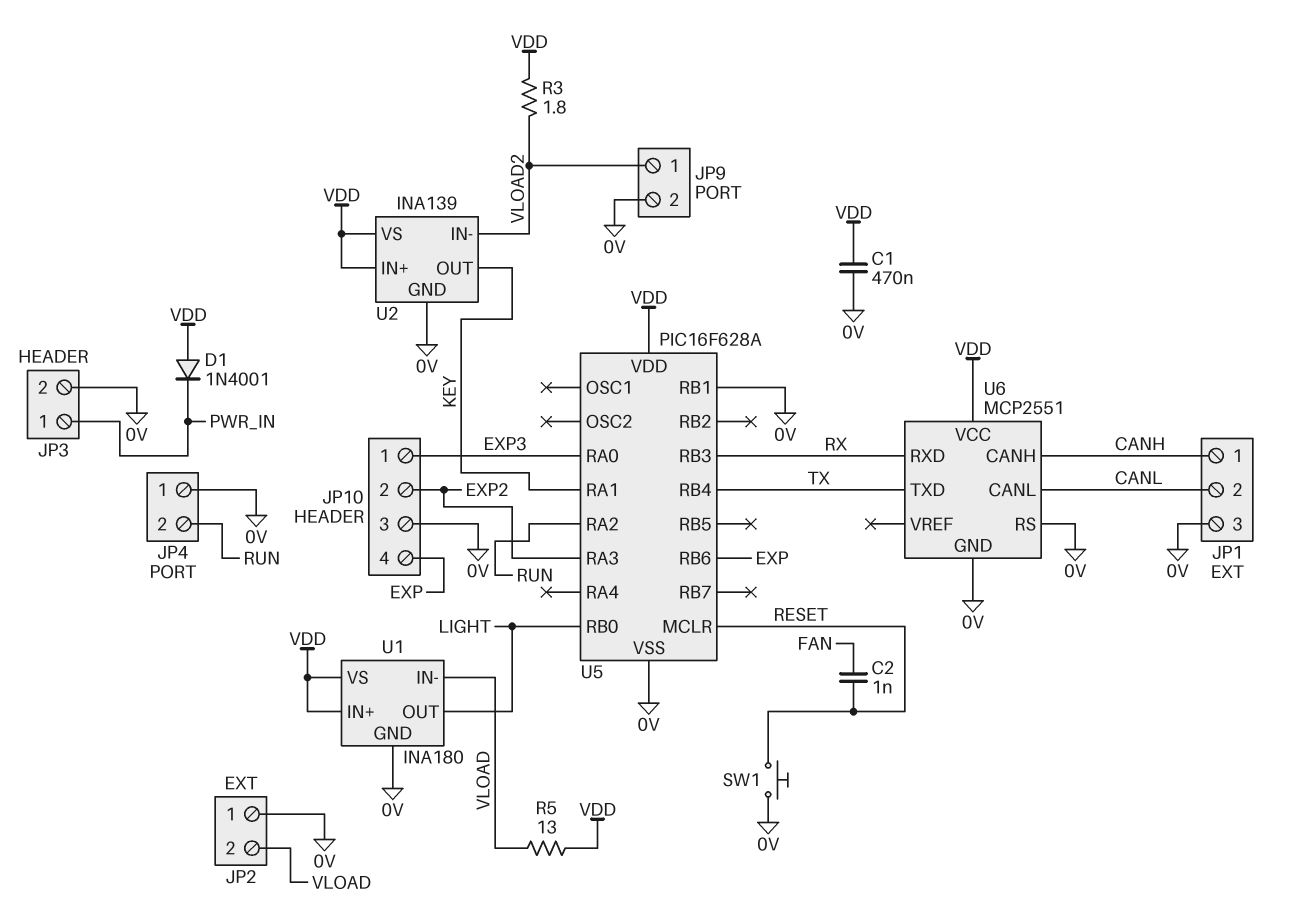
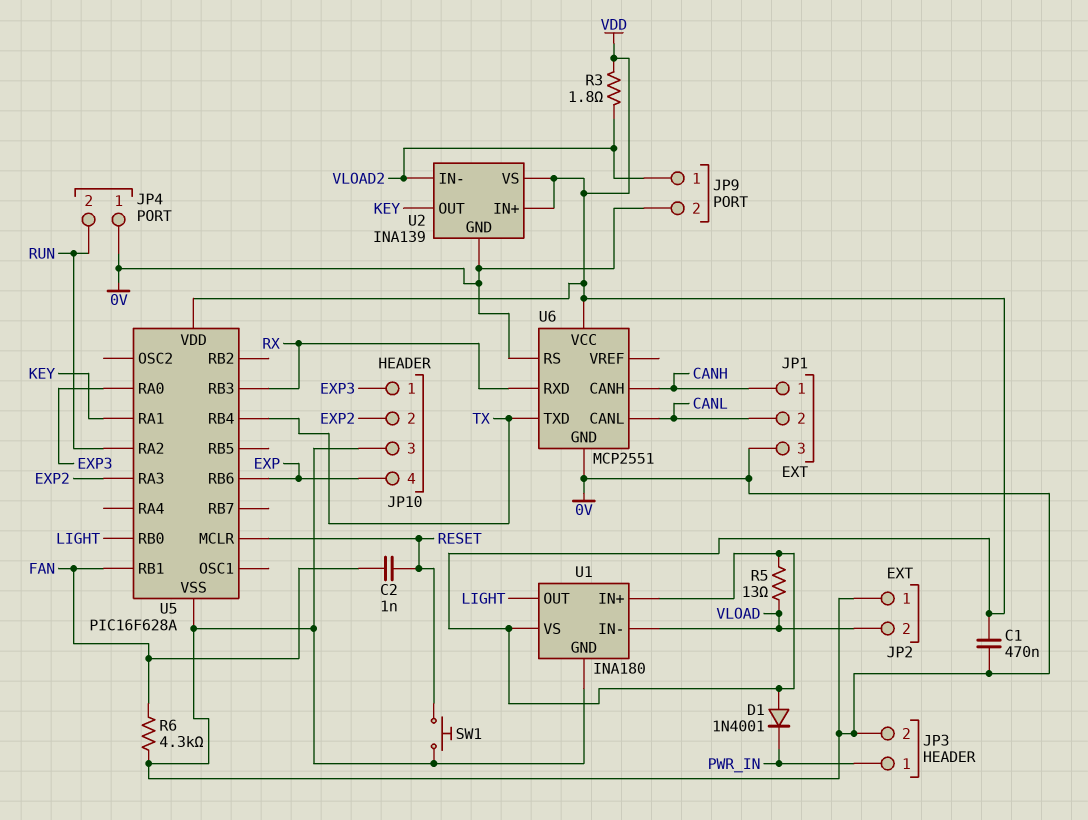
R6: none -> 4.3k (0V, FAN)
U5 pin RB1: 0V -> FAN

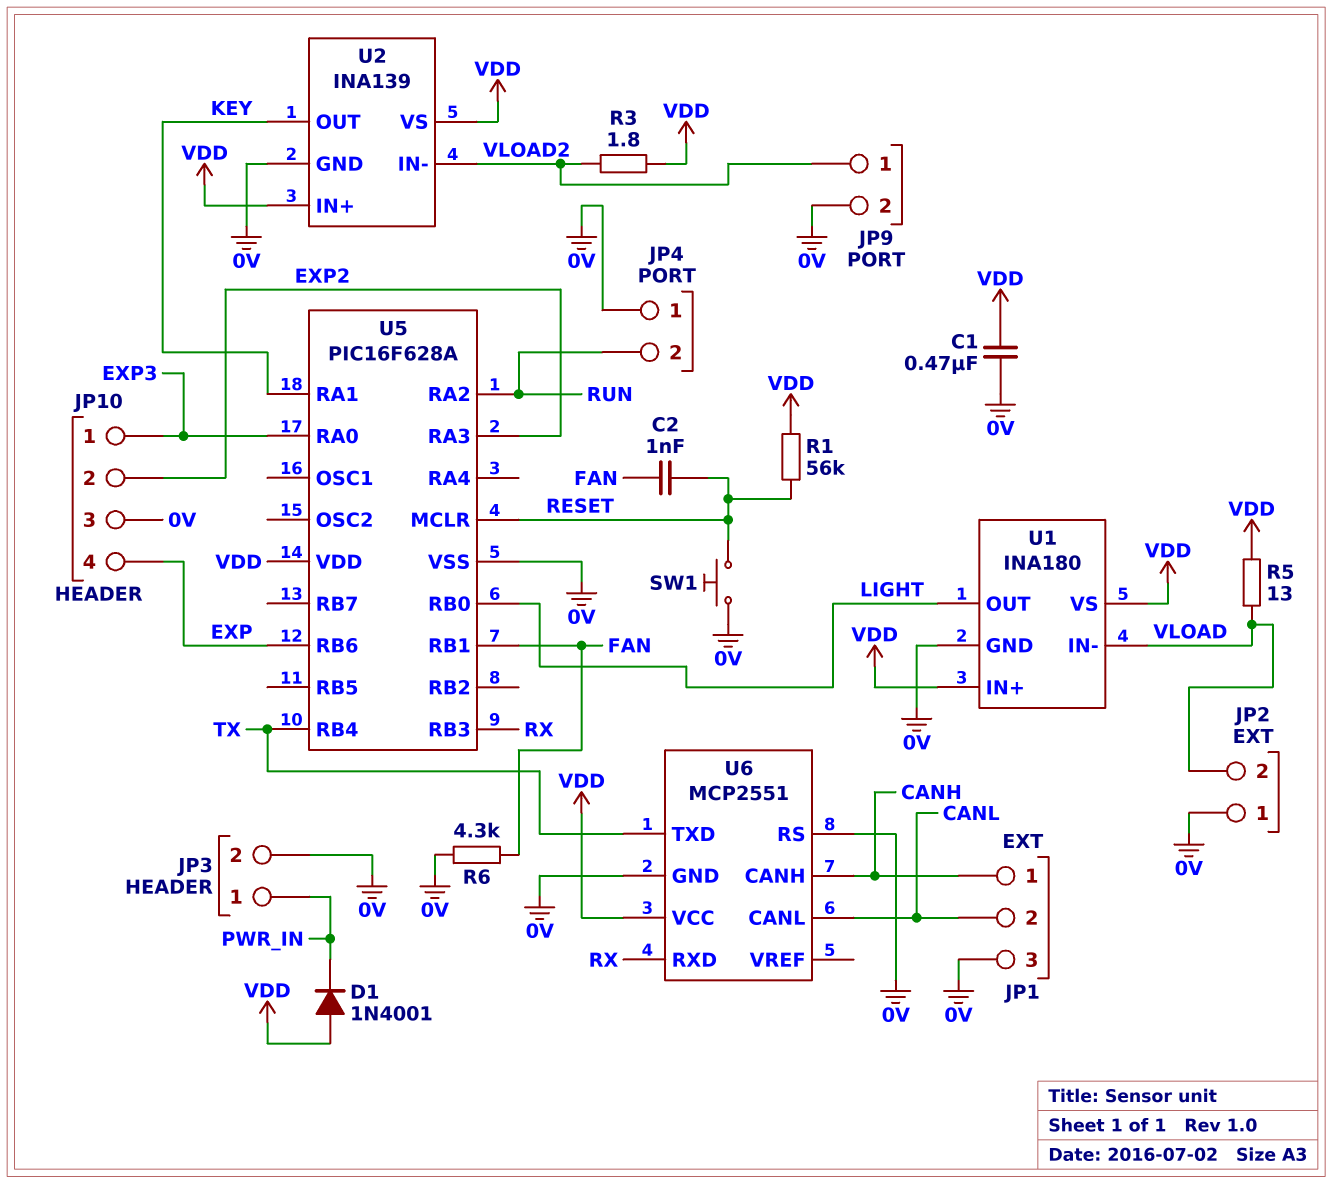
R1: none -> 56k (RESET, VDD)

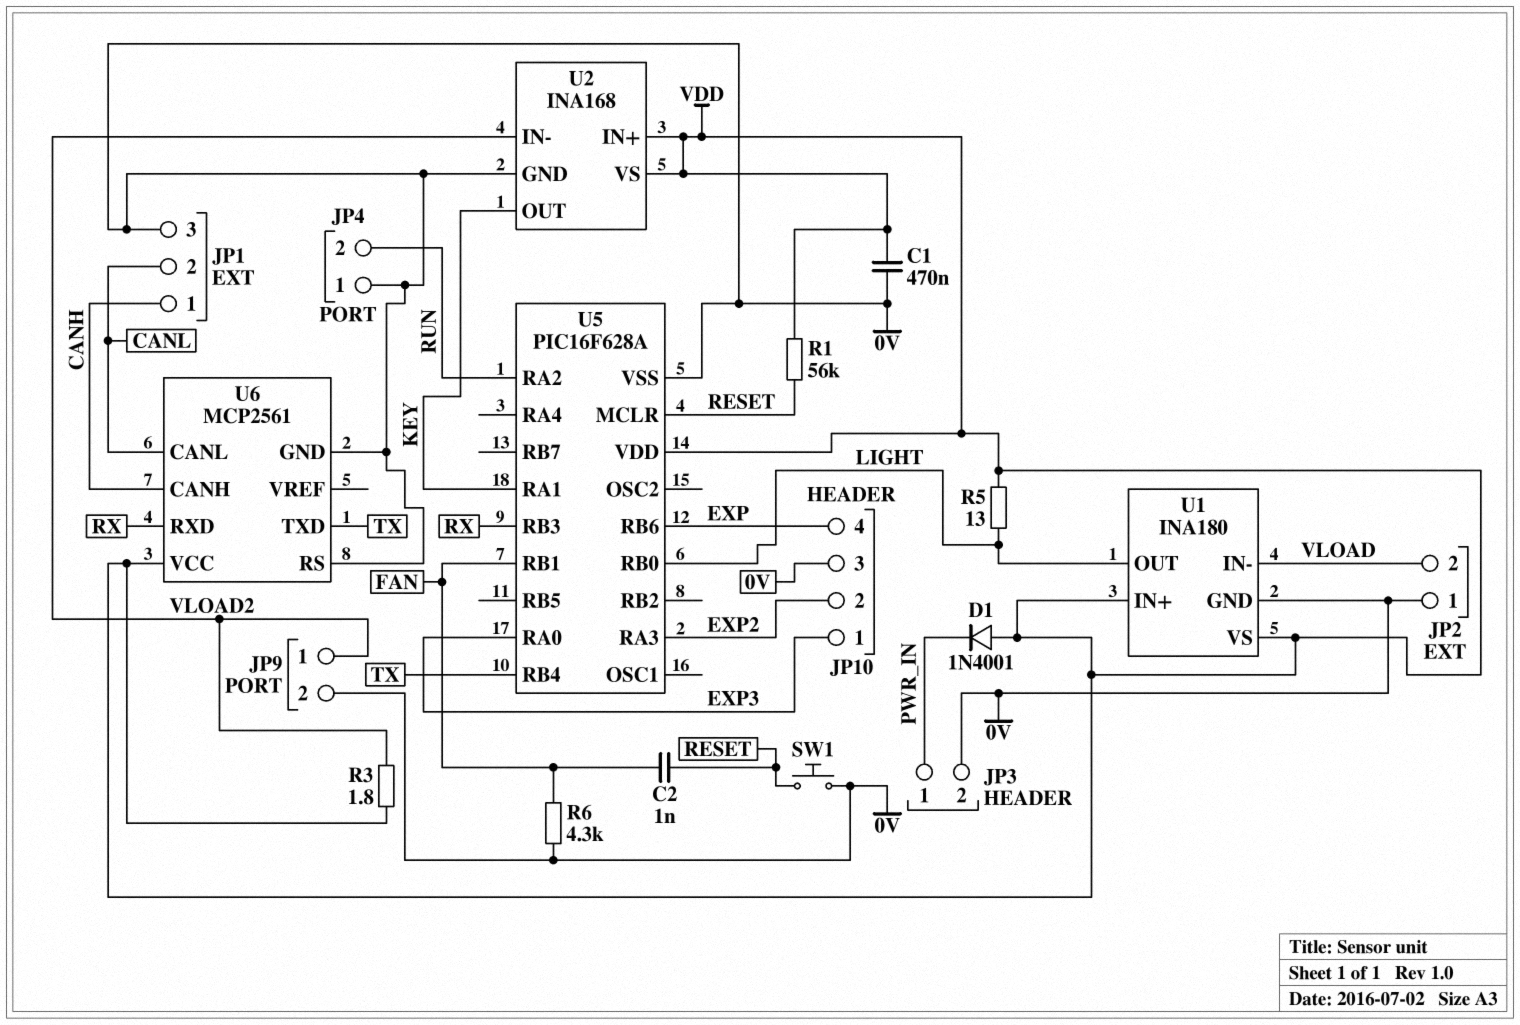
R5: 13 (VDD, VLOAD) -> 13 (LIGHT, VDD)
U2: INA139 -> INA168
U6: MCP2551 -> MCP2561

